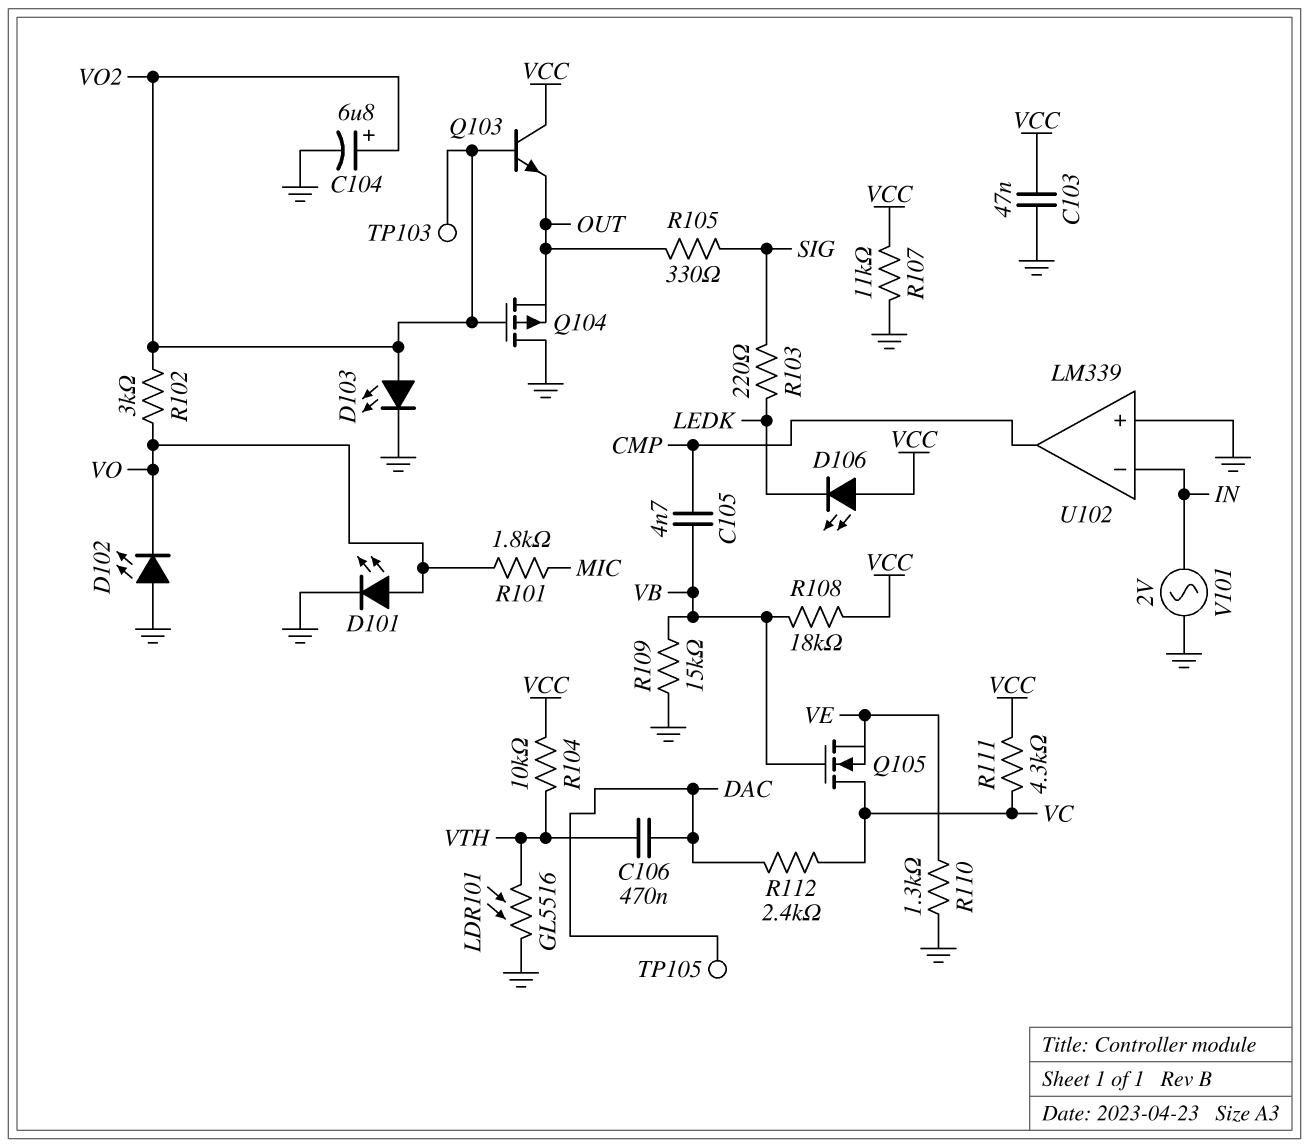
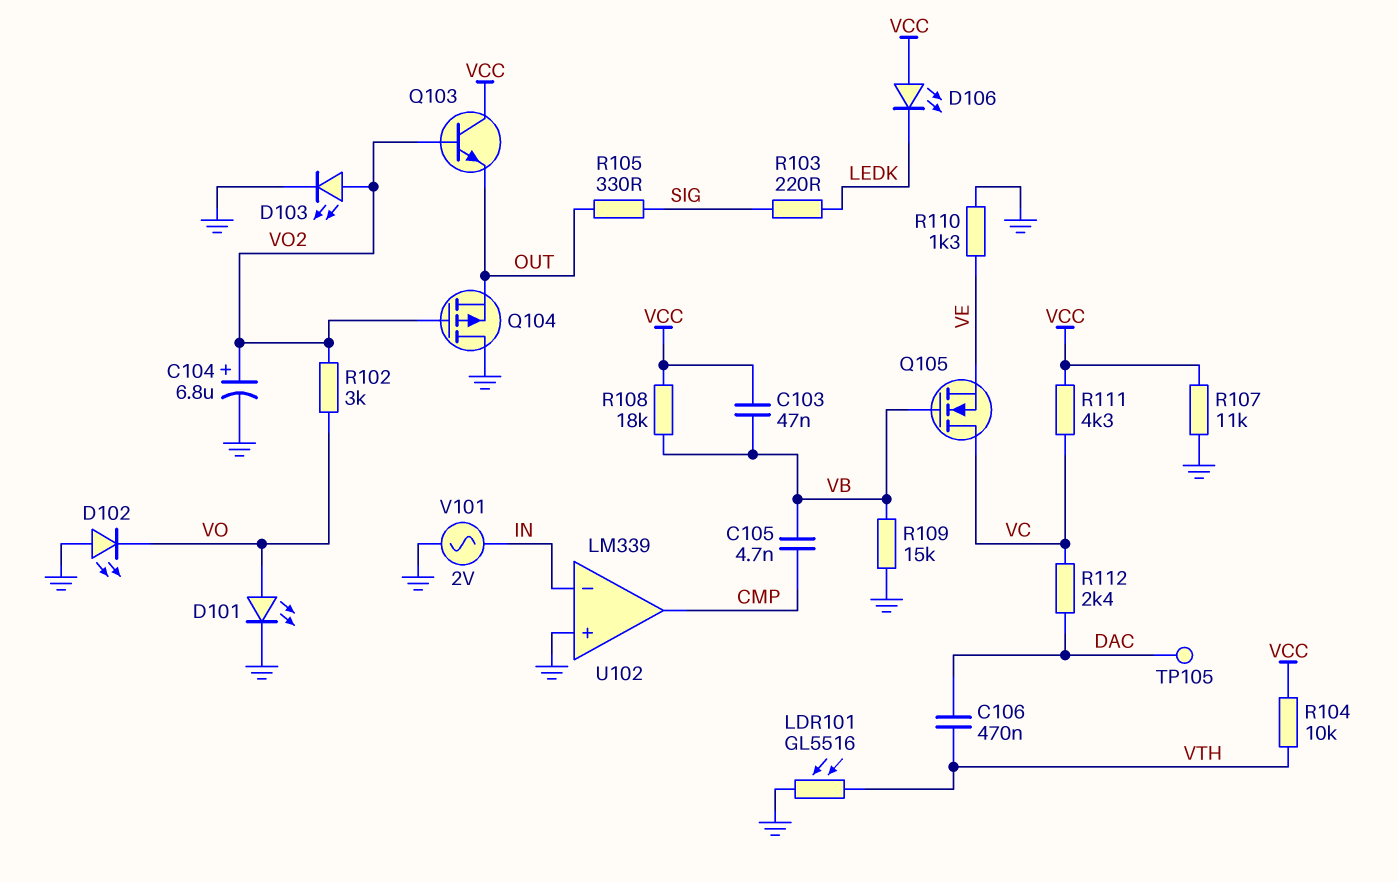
C103: 47nF (GND, VCC) -> 47nF (VB, VCC)
R101: 1.8k (MIC, VO) -> none
TP103: test point (VO2) -> none

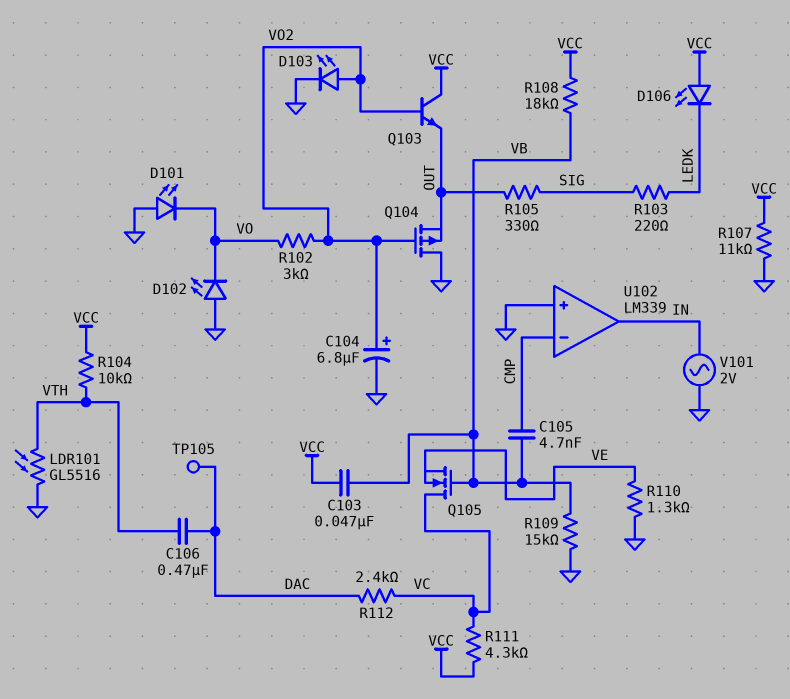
D101: LED (A VO, K GND) -> LED (A GND, K VO)
U102 pin in-: IN -> CMP
U102 pin out: CMP -> IN

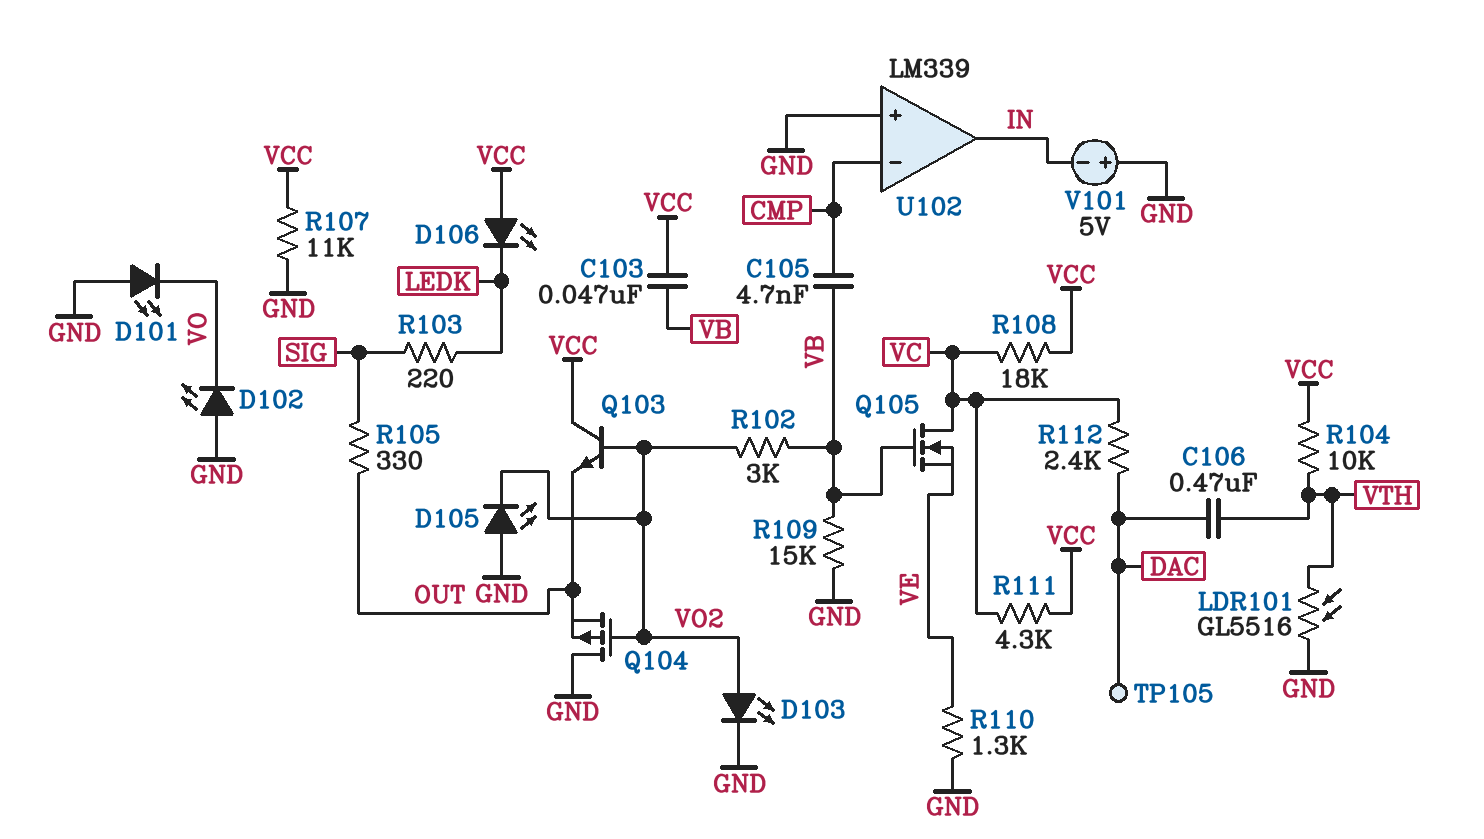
C104: 6.8uF (plus VO2, minus GND) -> none
D105: none -> LED (A GND, K VO2)
R102: 3k (VO, VO2) -> 3k (VB, VO2)
R108: 18k (VB, VCC) -> 18k (VC, VCC)
V101: AC 2V (GND, IN) -> 5V (plus GND, minus IN)

